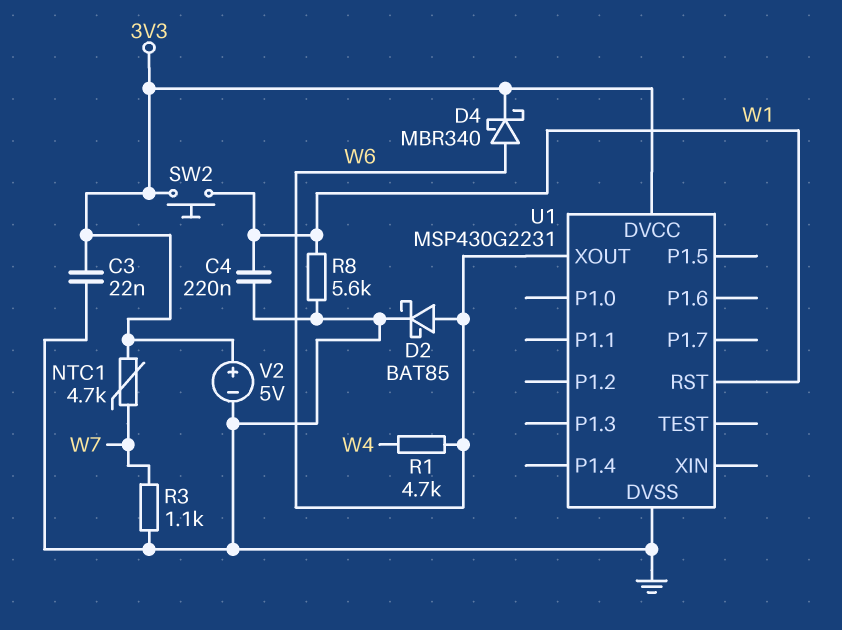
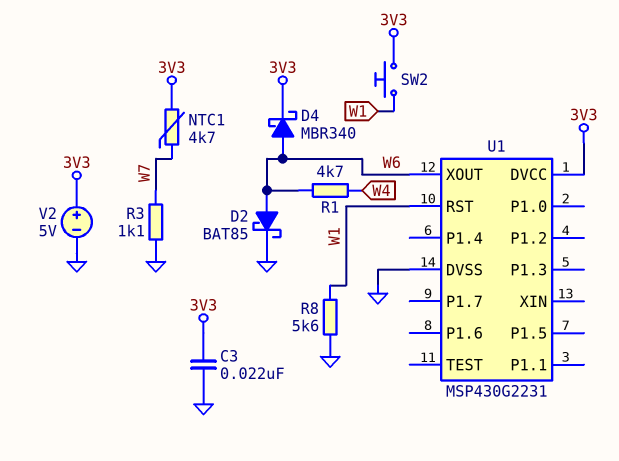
C4: 220nF (GND, W1) -> none

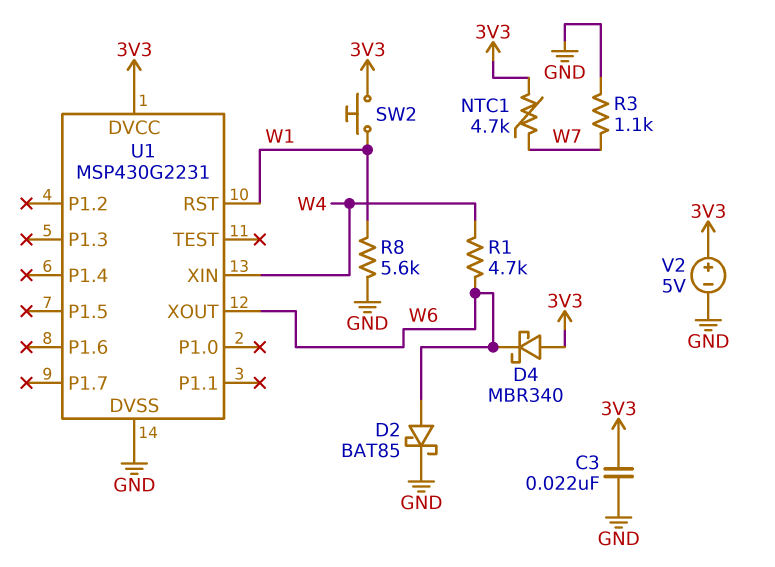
D4: schottky MBR340 (A W6, K 3V3) -> schottky MBR340 (A 3V3, K W6)
U1 pin XIN: none -> W4

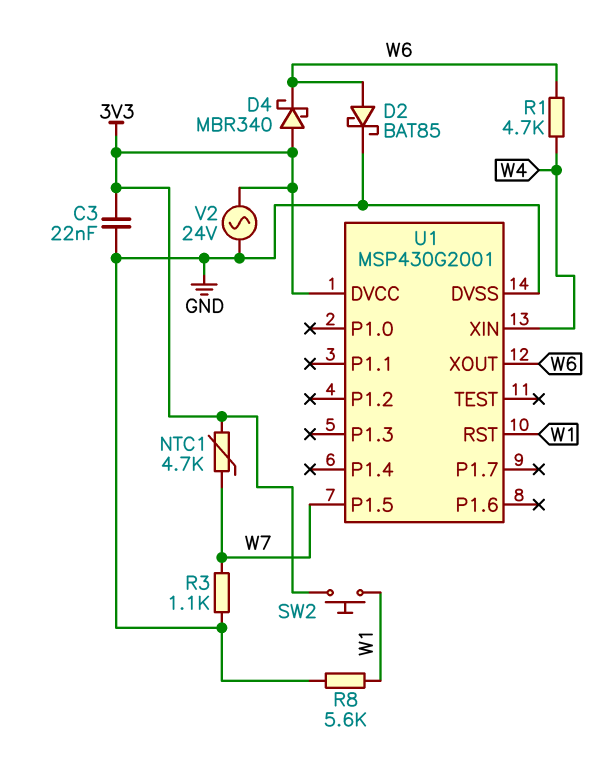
U1: MSP430G2231 -> MSP430G2001
U1 pin P1.5: none -> W7
V2: 5V (plus 3V3, minus GND) -> AC 24V (3V3, GND)

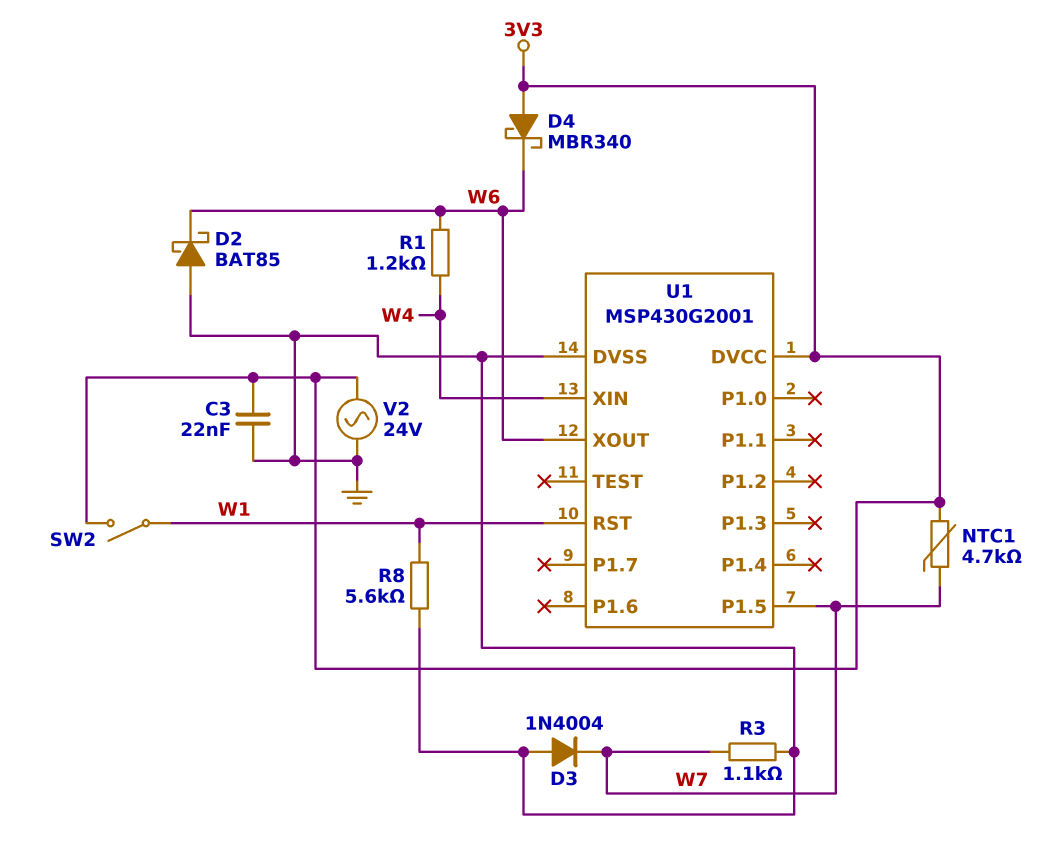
D2: schottky BAT85 (A W6, K GND) -> schottky BAT85 (A GND, K W6)
D3: none -> diode 1N4004 (A GND, K W7)
R1: 4.7k (W4, W6) -> 1.2k (W4, W6)
SW2: button (3V3, W1) -> switch (3V3, W1)

